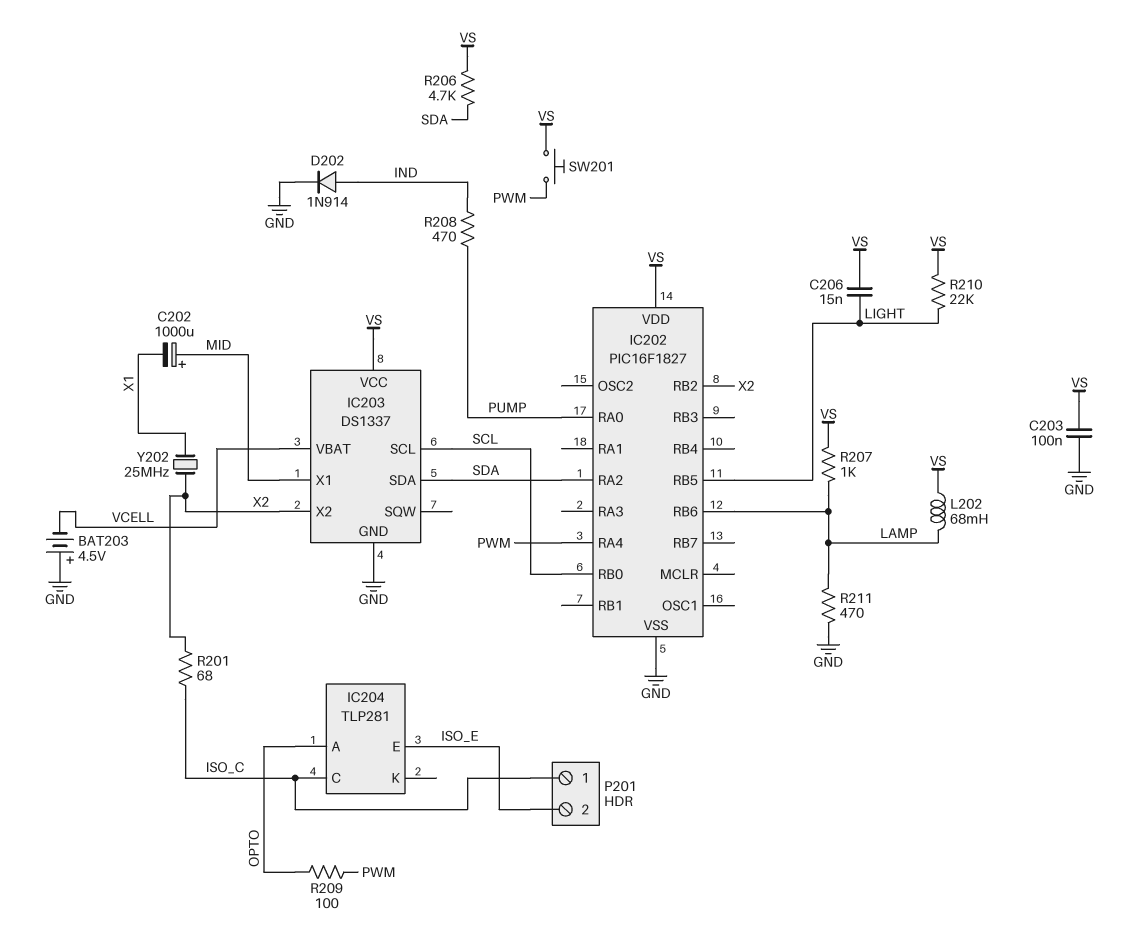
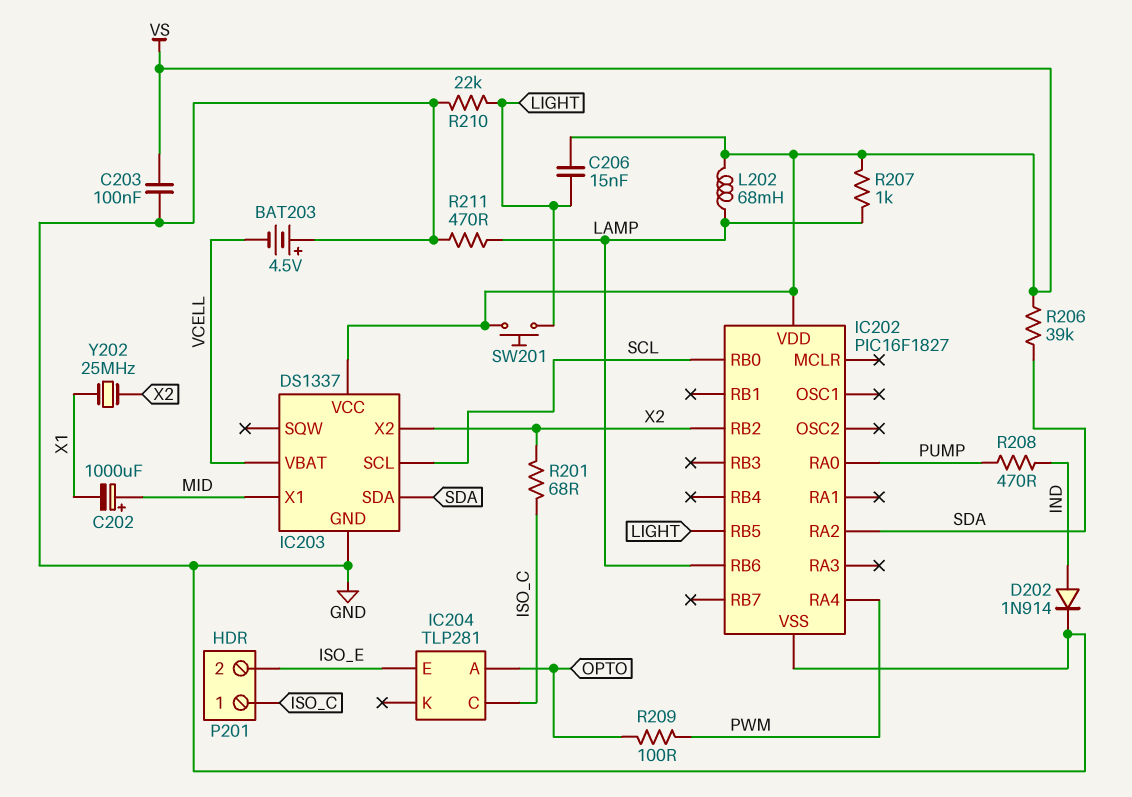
R206: 4.7k (SDA, VS) -> 39k (SDA, VS)
R210: 22k (LIGHT, VS) -> 22k (GND, LIGHT)
SW201: button (PWM, VS) -> button (LIGHT, VS)

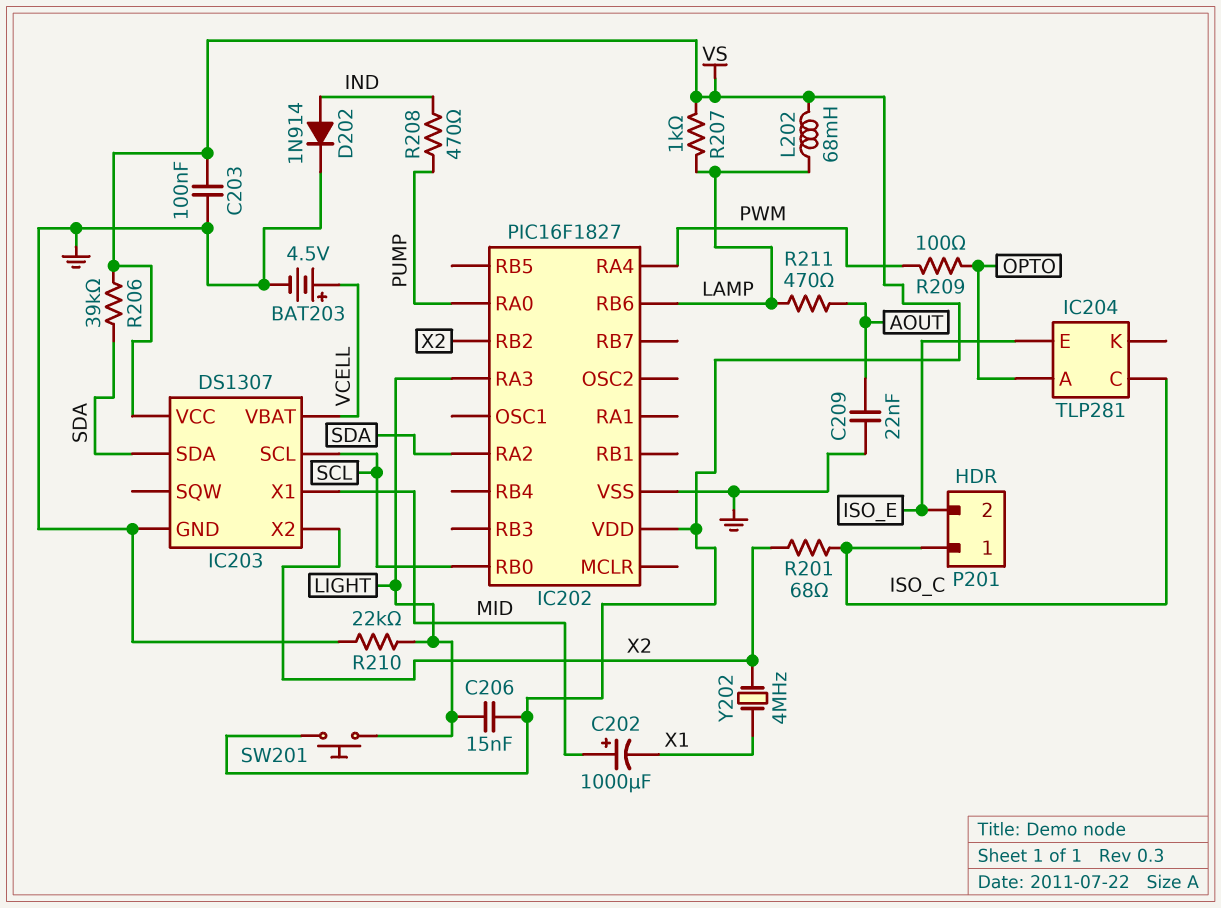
BAT203: 4.5V (plus GND, minus VCELL) -> 4.5V (plus VCELL, minus GND)
C209: none -> 22nF (AOUT, GND)
IC202 pin RA3: none -> LIGHT
IC202 pin RB5: LIGHT -> none
IC203: DS1337 -> DS1307
R211: 470 (GND, LAMP) -> 470 (AOUT, LAMP)
Y202: 25MHz (X1, X2) -> 4MHz (X1, X2)

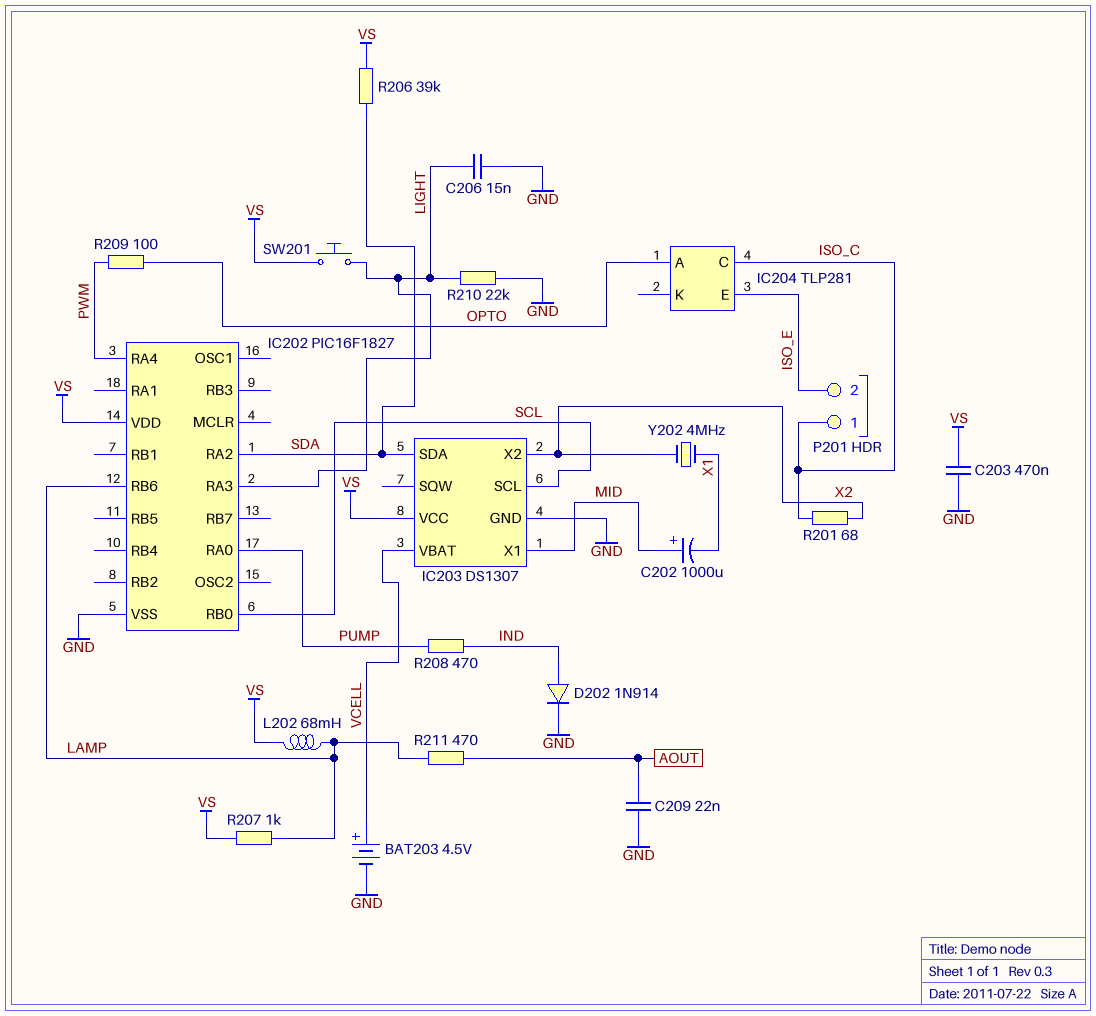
C203: 100nF (GND, VS) -> 470nF (GND, VS)
C206: 15nF (LIGHT, VS) -> 15nF (GND, LIGHT)
IC202 pin RB2: X2 -> none

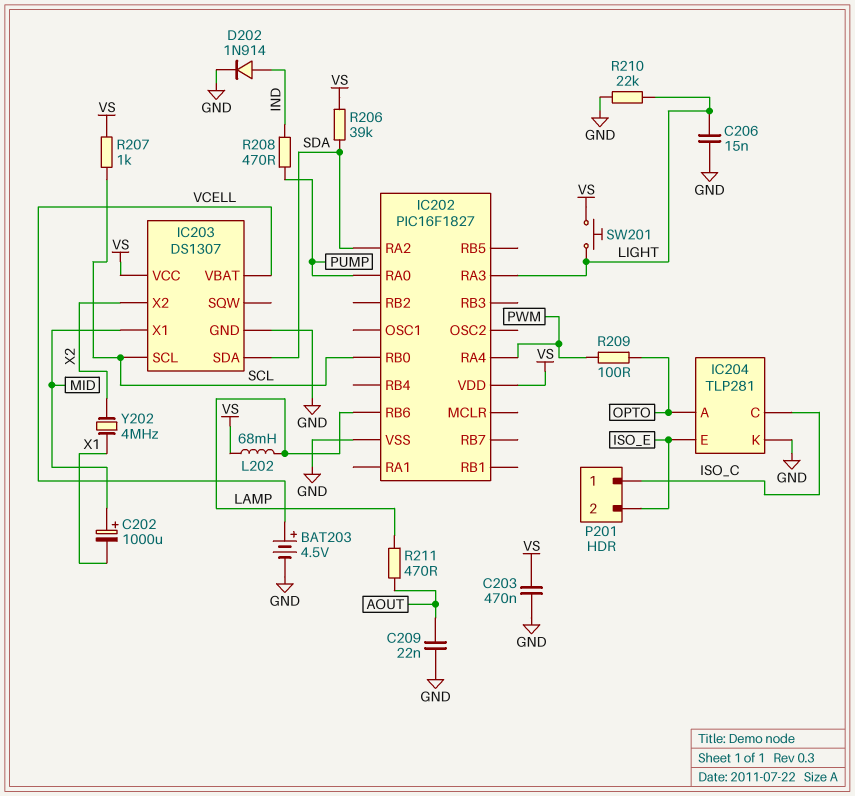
IC204 pin K: none -> GND
R201: 68 (ISO_C, X2) -> none
R207: 1k (LAMP, VS) -> 1k (SCL, VS)

